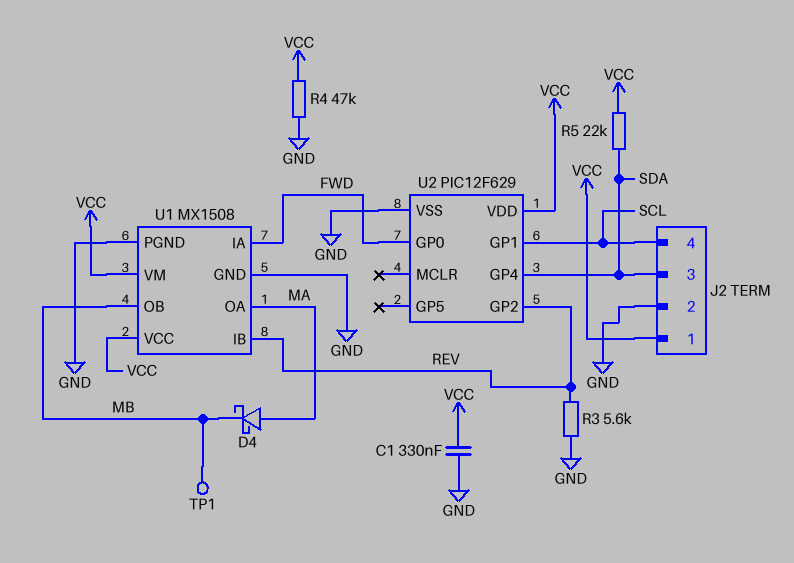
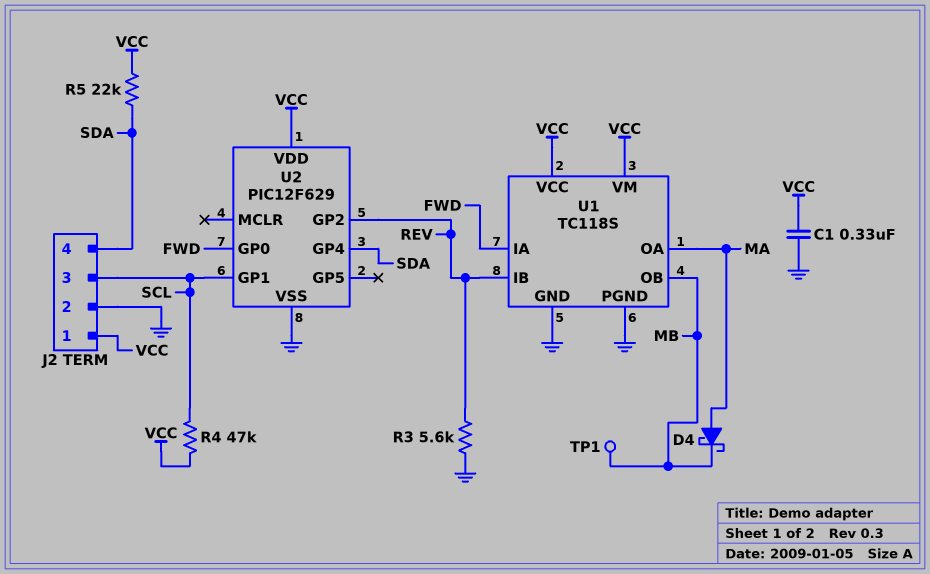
J2 pin 3: SDA -> SCL
J2 pin 4: SCL -> SDA
R4: 47k (GND, VCC) -> 47k (SCL, VCC)
U1: MX1508 -> TC118S

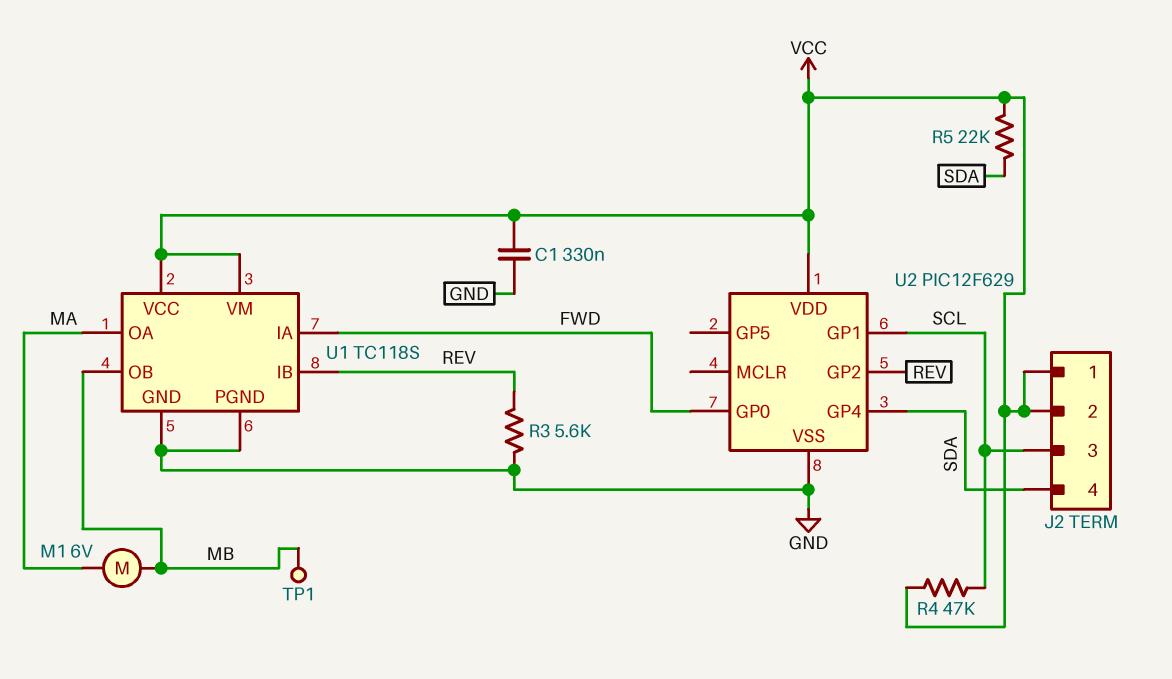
D4: schottky (A MA, K MB) -> none
J2 pin 2: GND -> VCC
M1: none -> motor 6V (MA, MB)

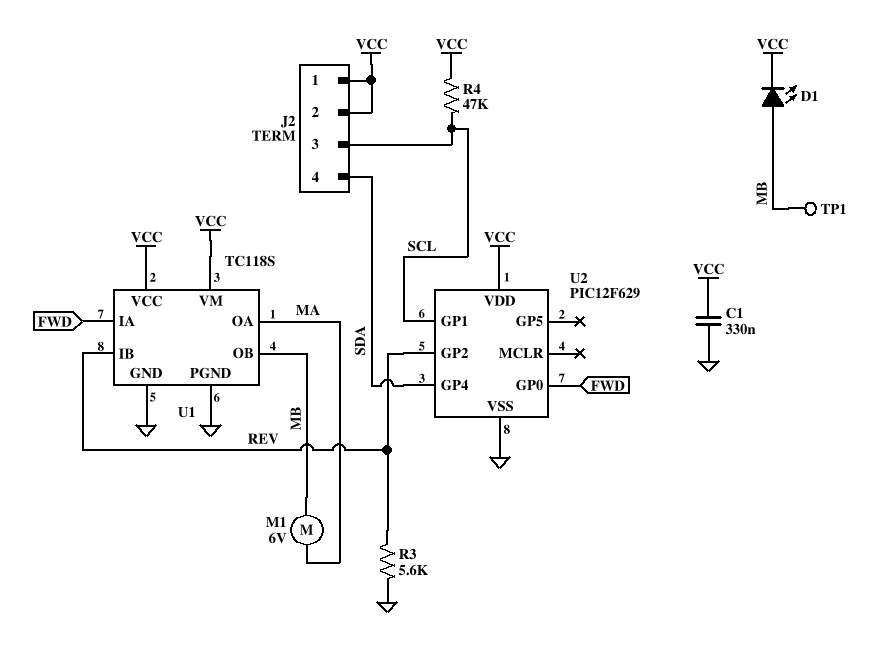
D1: none -> LED (A MB, K VCC)
R5: 22k (SDA, VCC) -> none

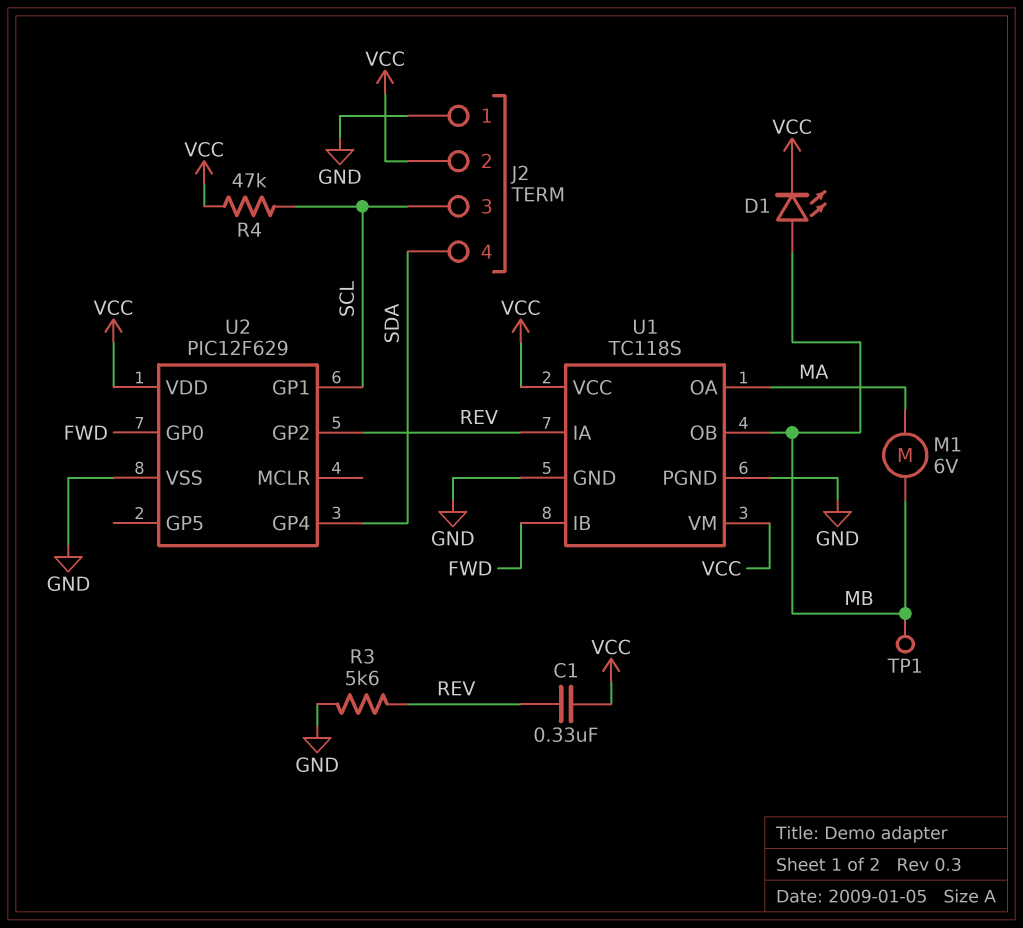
C1: 330nF (GND, VCC) -> 330nF (REV, VCC)
J2 pin 1: VCC -> GND
U1 pin IA: FWD -> REV
U1 pin IB: REV -> FWD

